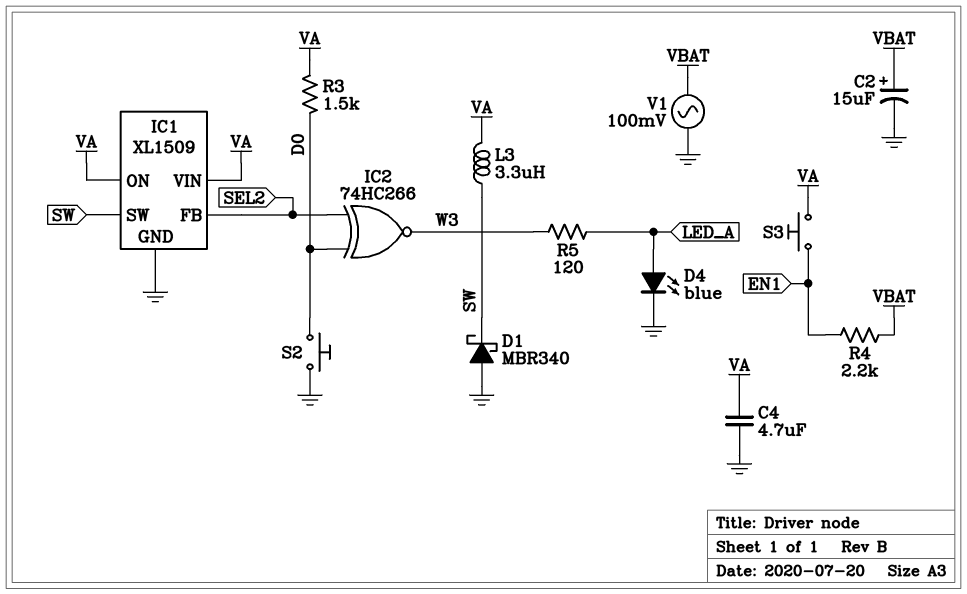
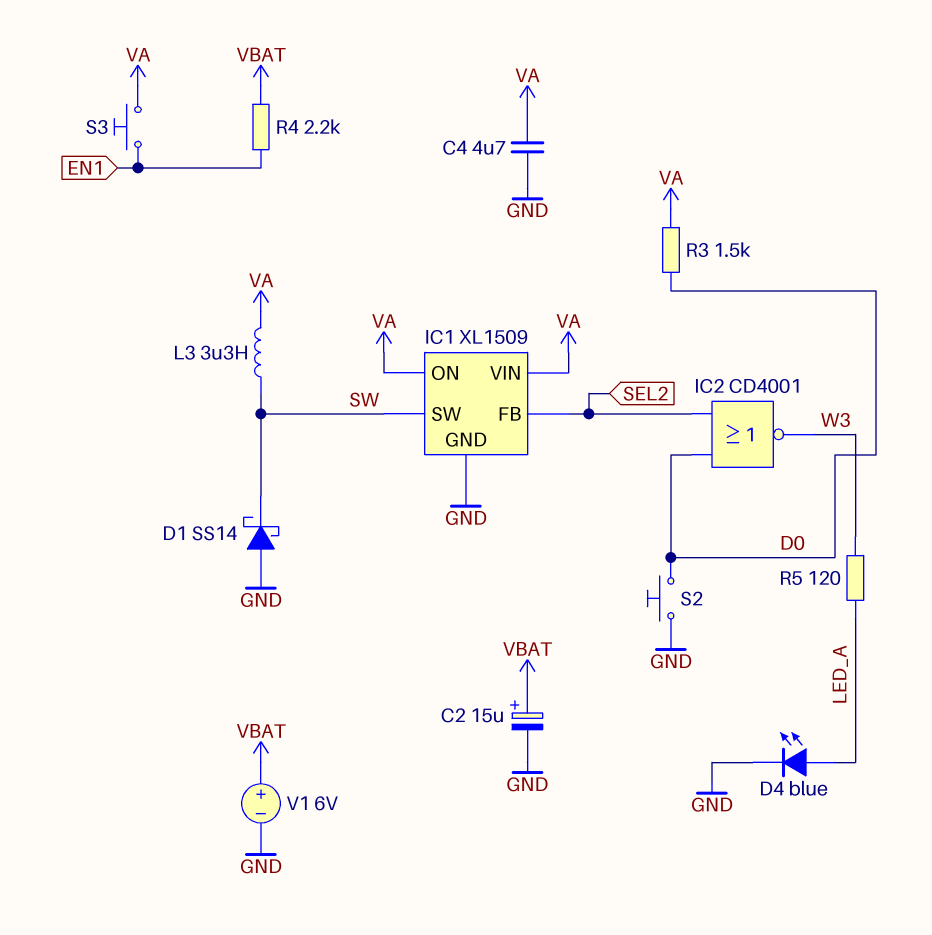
D1: schottky MBR340 (A GND, K SW) -> schottky SS14 (A GND, K SW)
IC2: XNOR 74HC266 (in D0, in SEL2, out W3) -> NOR CD4001 (in D0, in SEL2, out W3)
V1: AC 100mV (GND, VBAT) -> 6V (plus VBAT, minus GND)

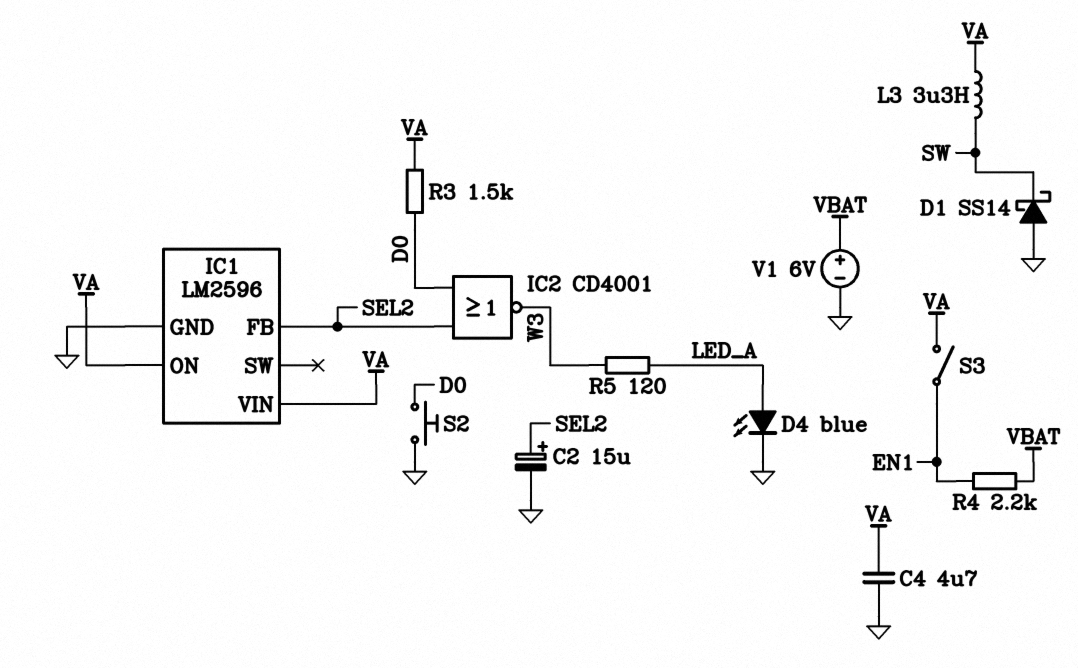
C2: 15uF (plus VBAT, minus GND) -> 15uF (plus SEL2, minus GND)
IC1: XL1509 -> LM2596
IC1 pin SW: SW -> none
S3: button (EN1, VA) -> switch (EN1, VA)

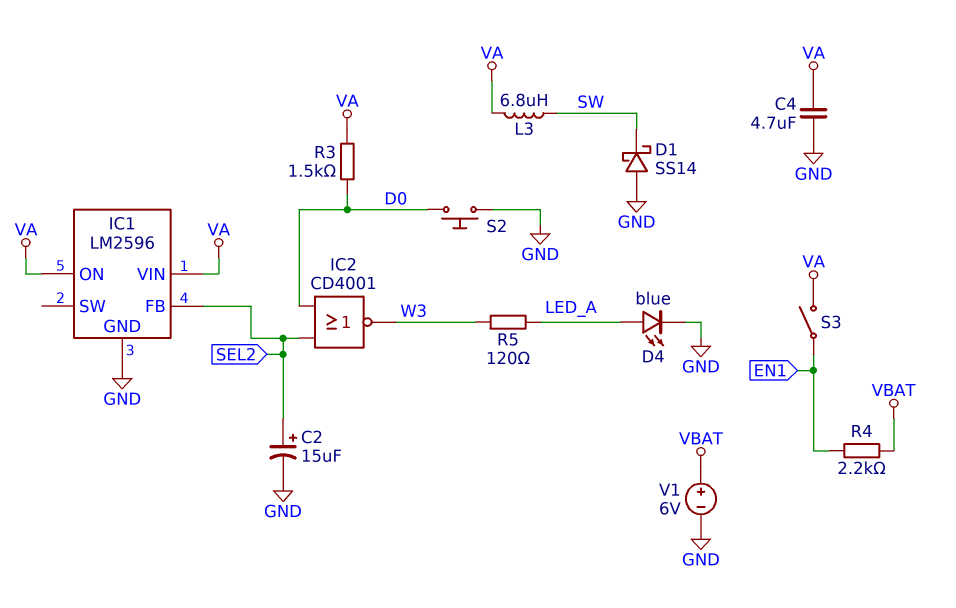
L3: 3.3uH (SW, VA) -> 6.8uH (SW, VA)

